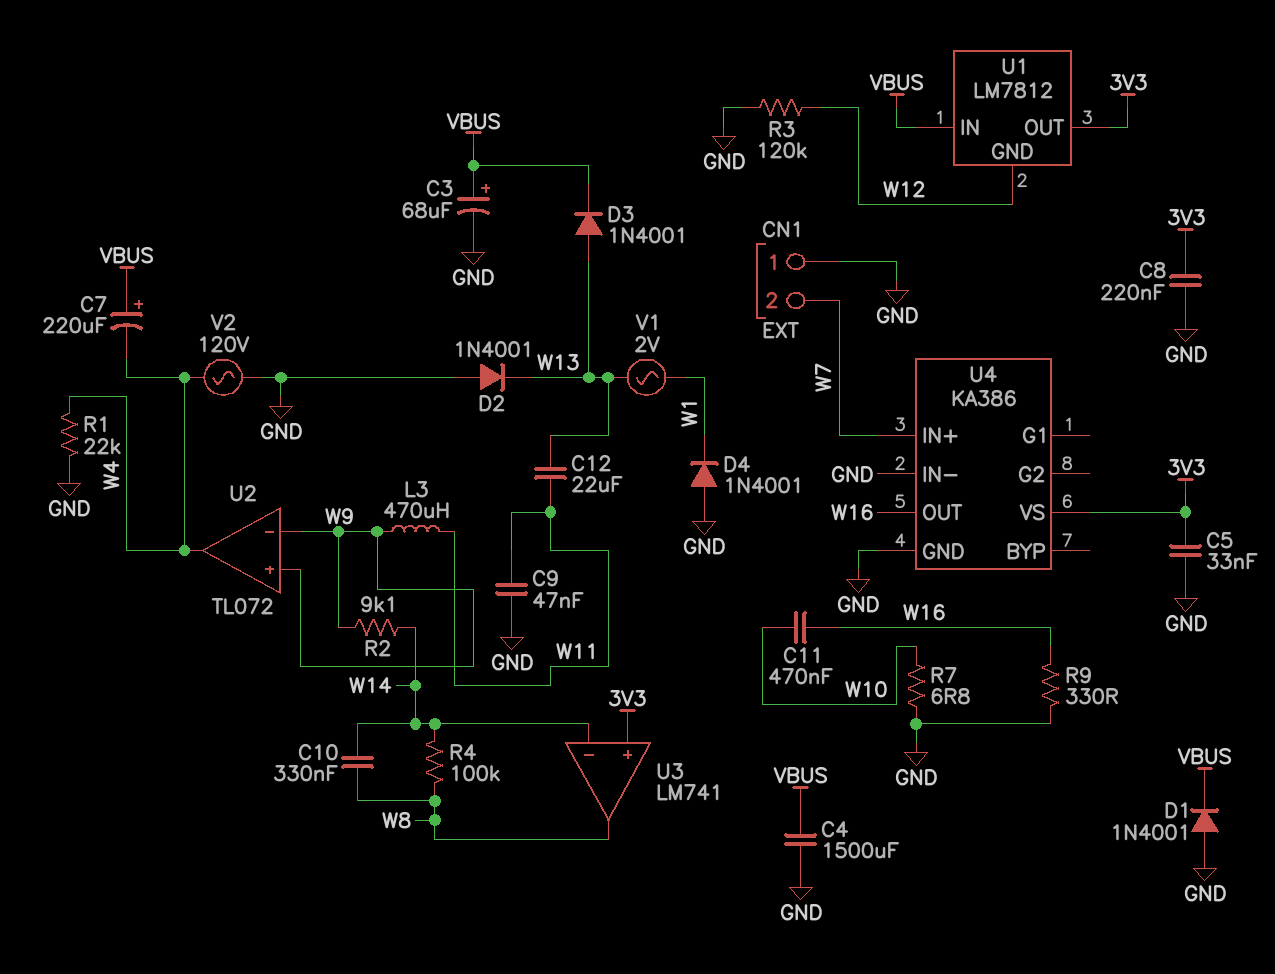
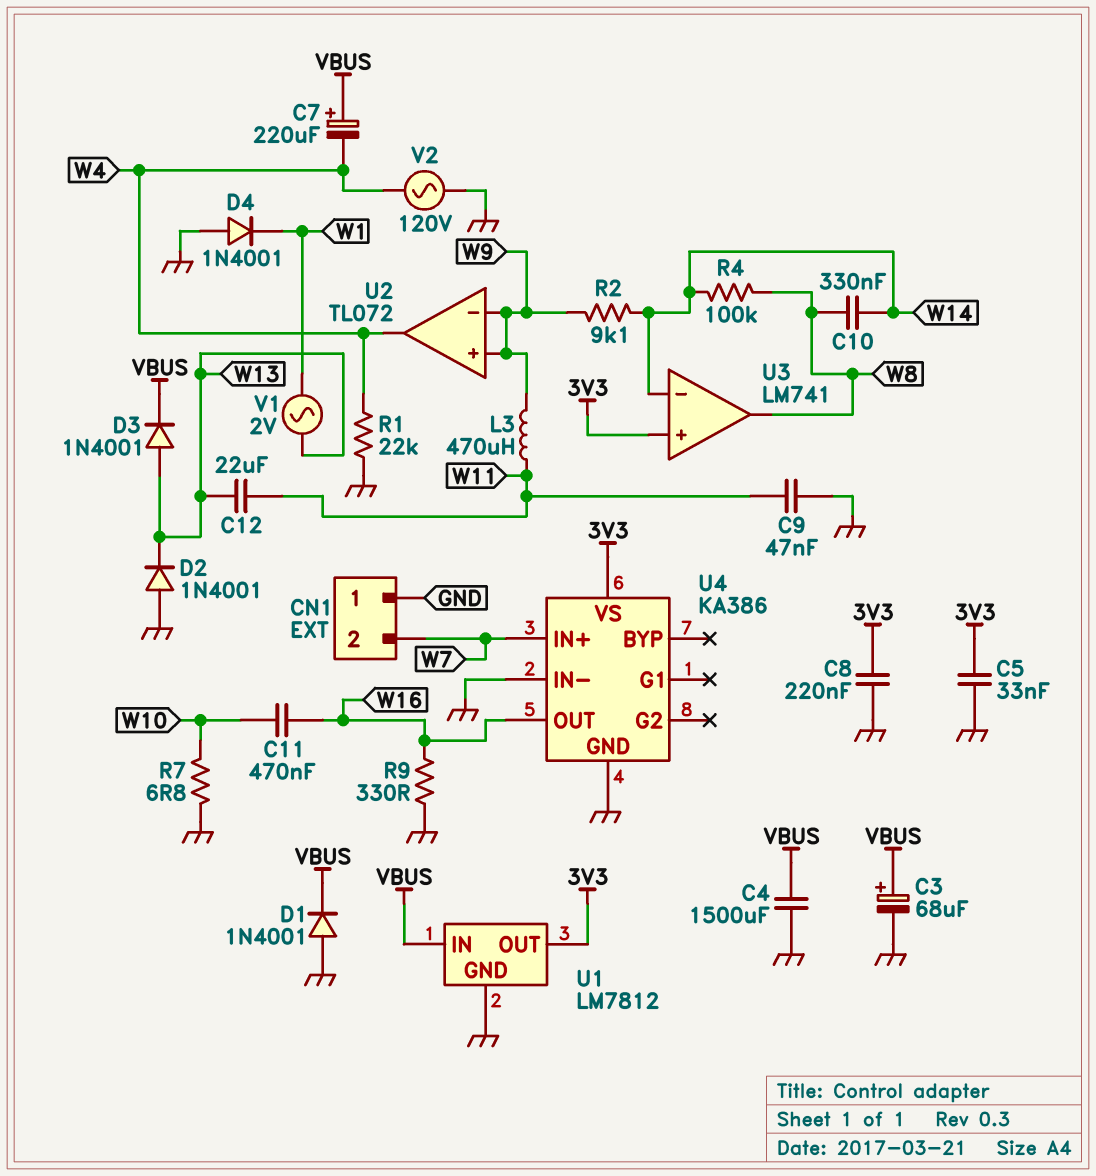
R3: 120k (GND, W12) -> none
U1 pin GND: W12 -> GND

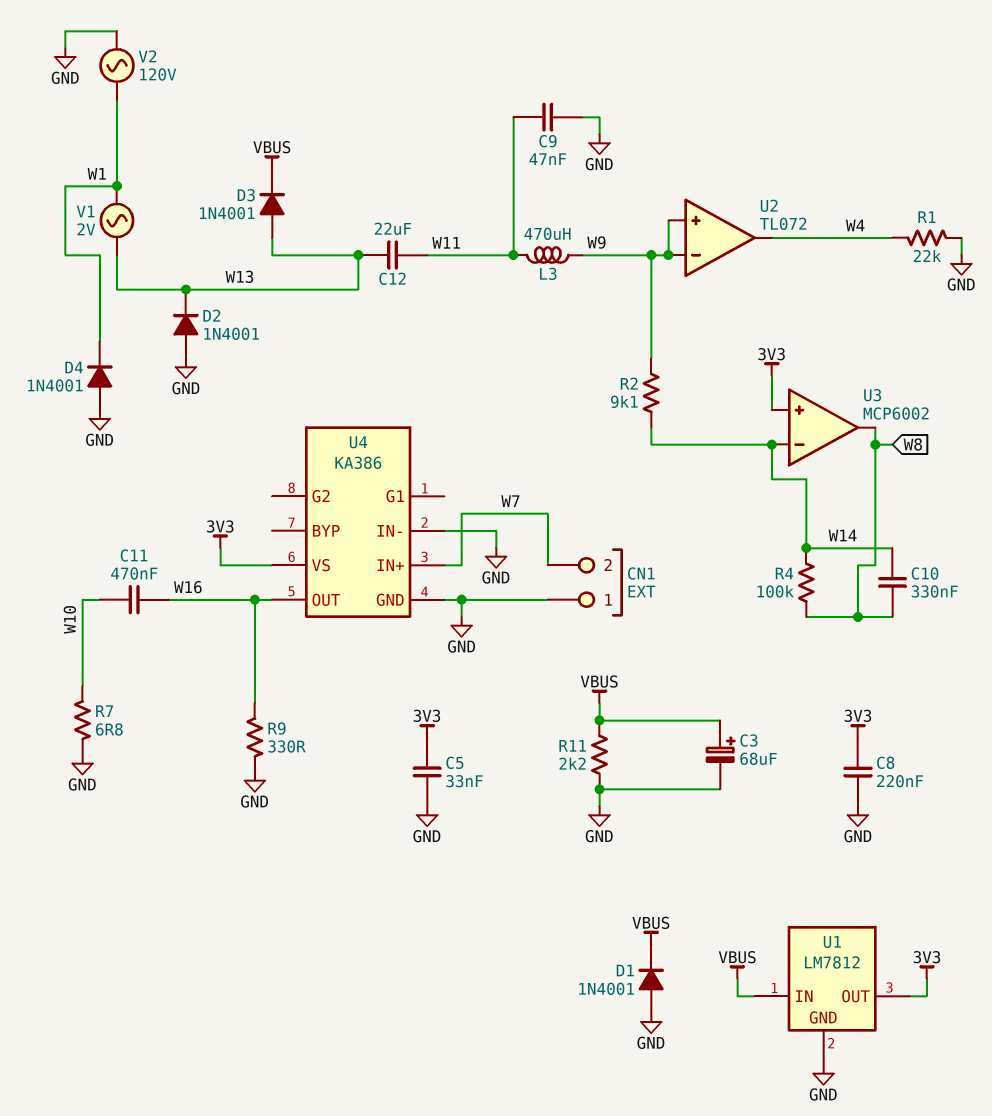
C4: 1500uF (GND, VBUS) -> none
C7: 220uF (plus VBUS, minus W4) -> none
R11: none -> 2.2k (GND, VBUS)
U3: LM741 -> MCP6002
V2: AC 120V (GND, W4) -> AC 120V (GND, W1)

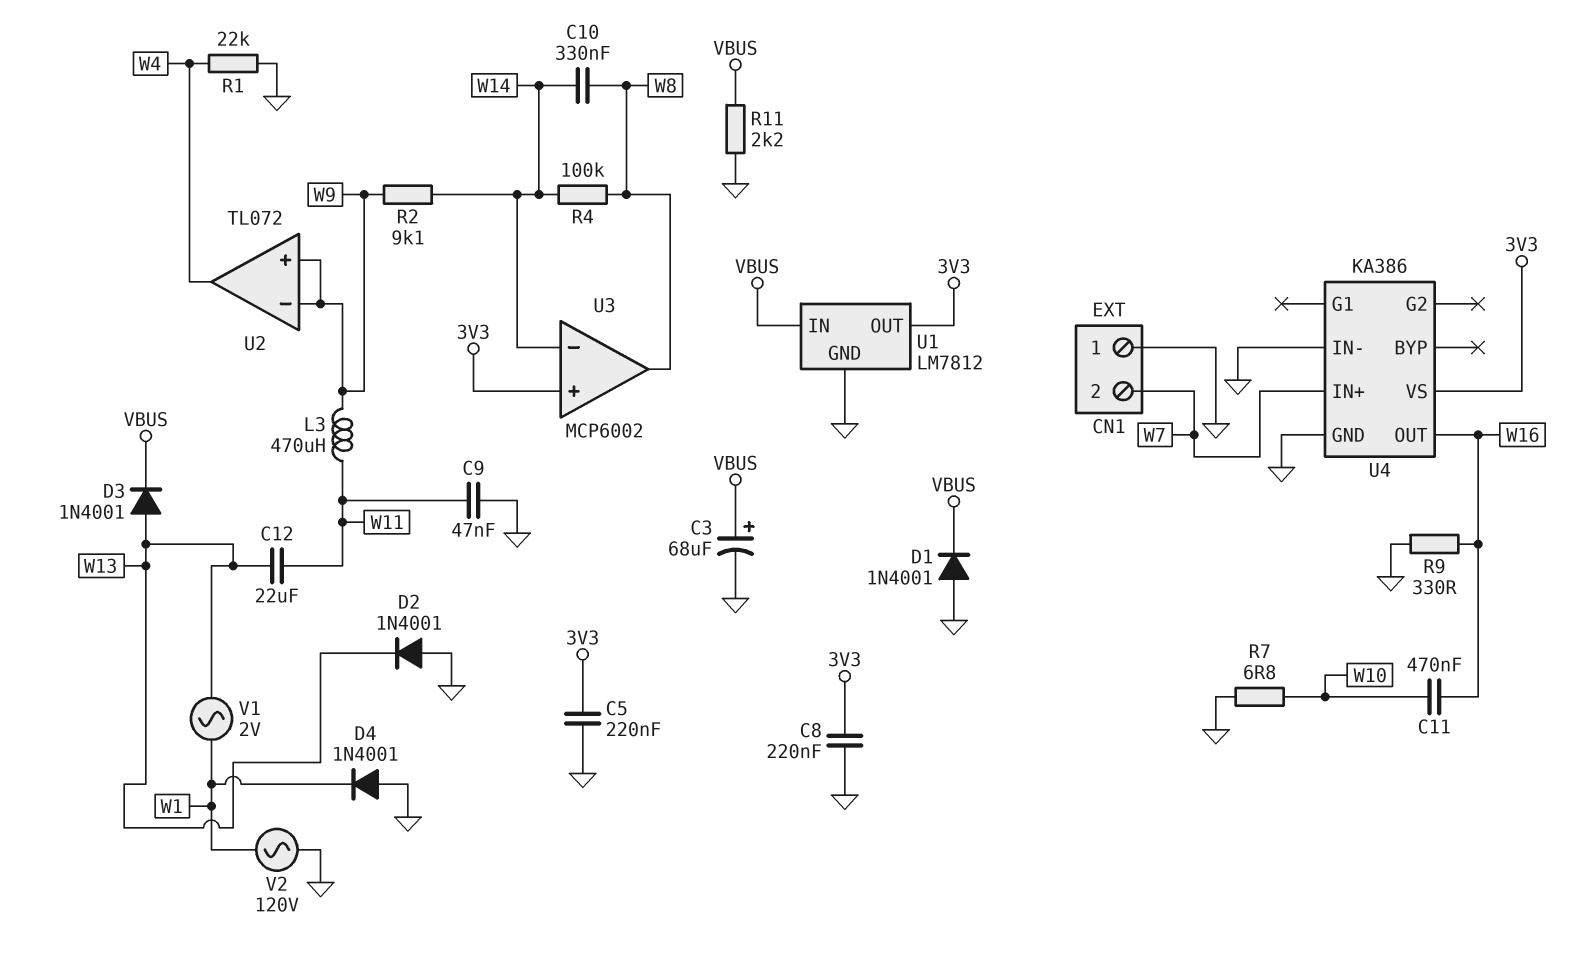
C5: 33nF (3V3, GND) -> 220nF (3V3, GND)

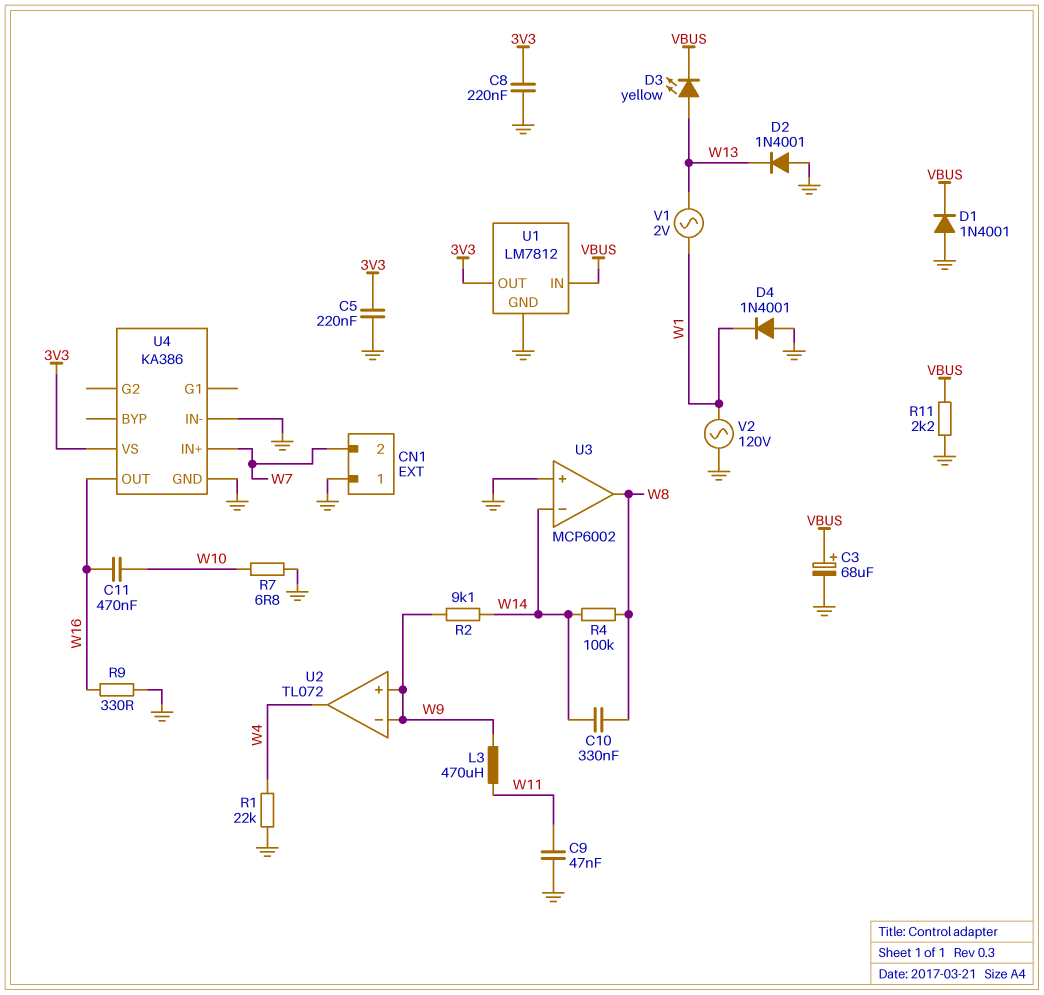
C12: 22uF (W11, W13) -> none
D3: diode 1N4001 (A W13, K VBUS) -> LED yellow (A W13, K VBUS)
U3 pin in+: 3V3 -> GND

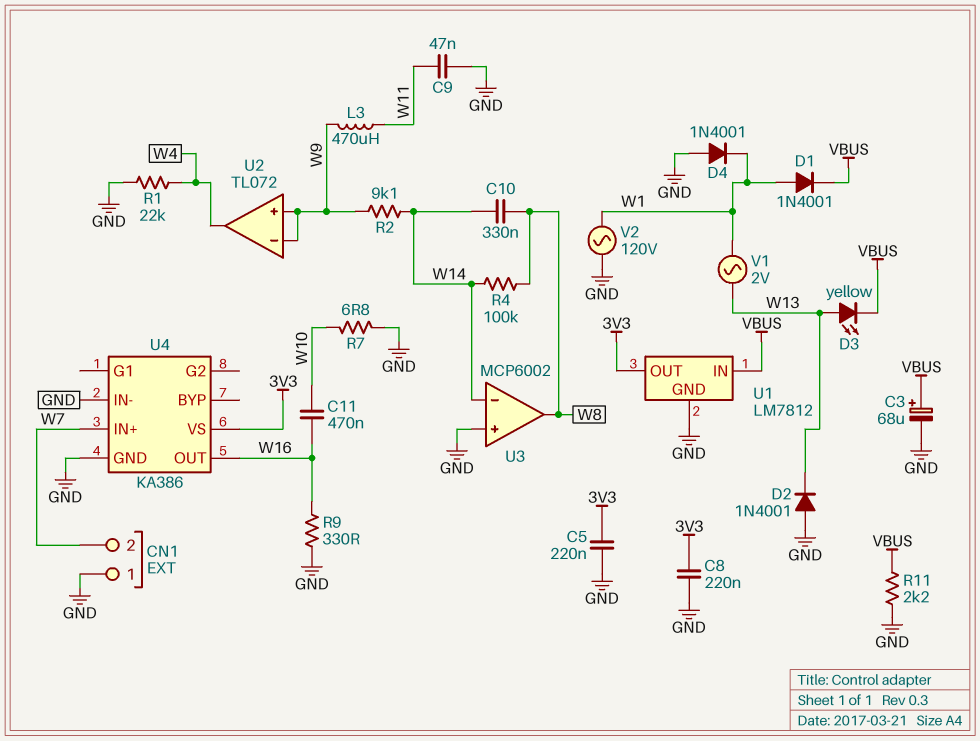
D1: diode 1N4001 (A GND, K VBUS) -> diode 1N4001 (A W1, K VBUS)

